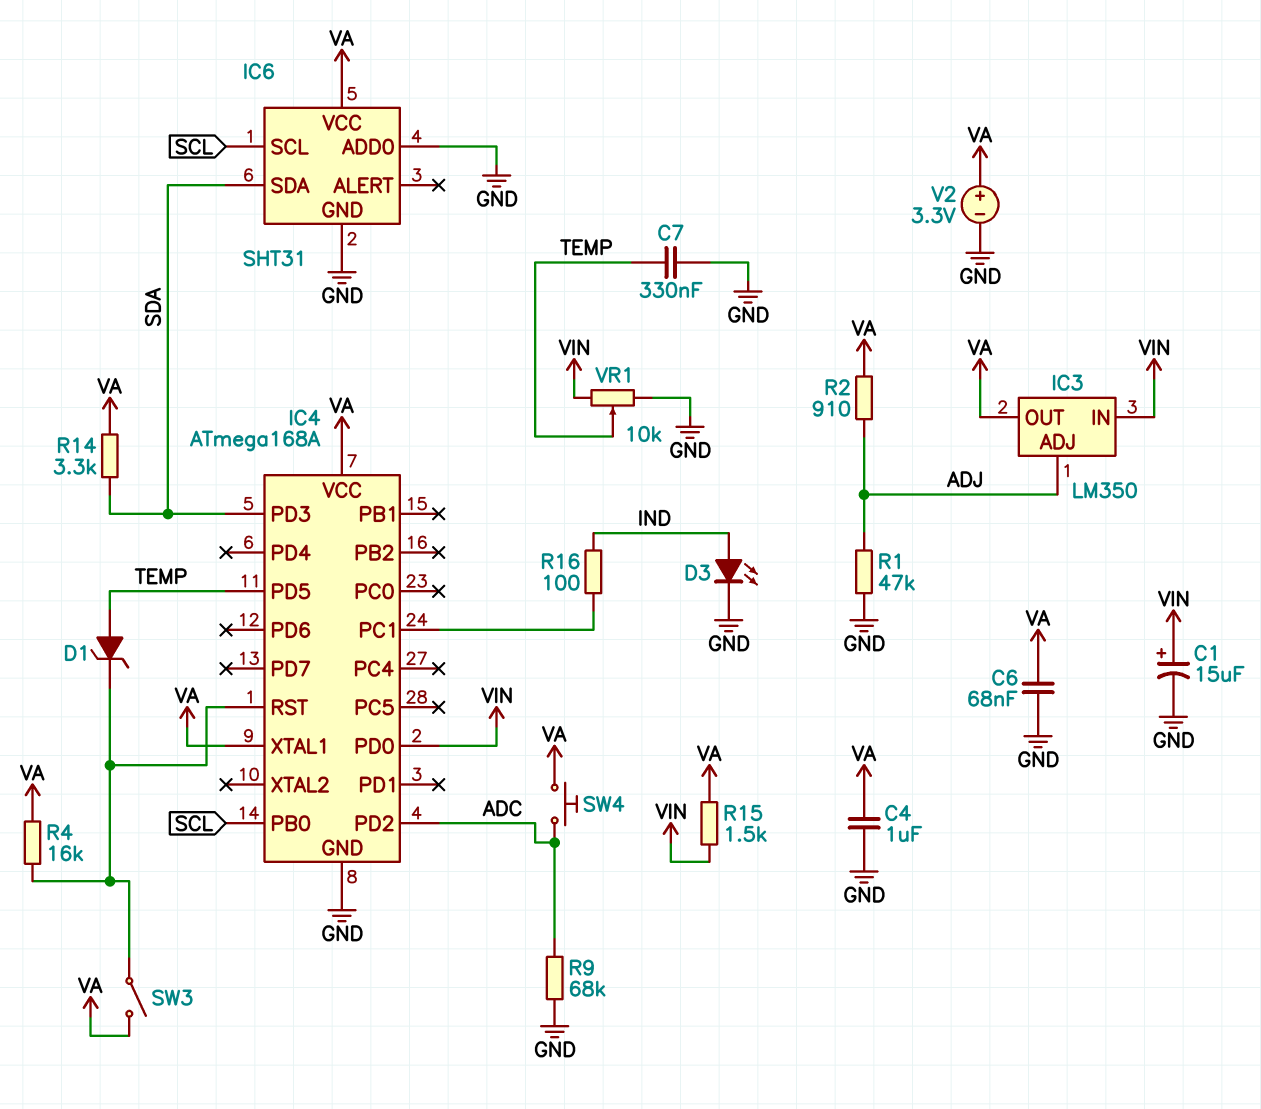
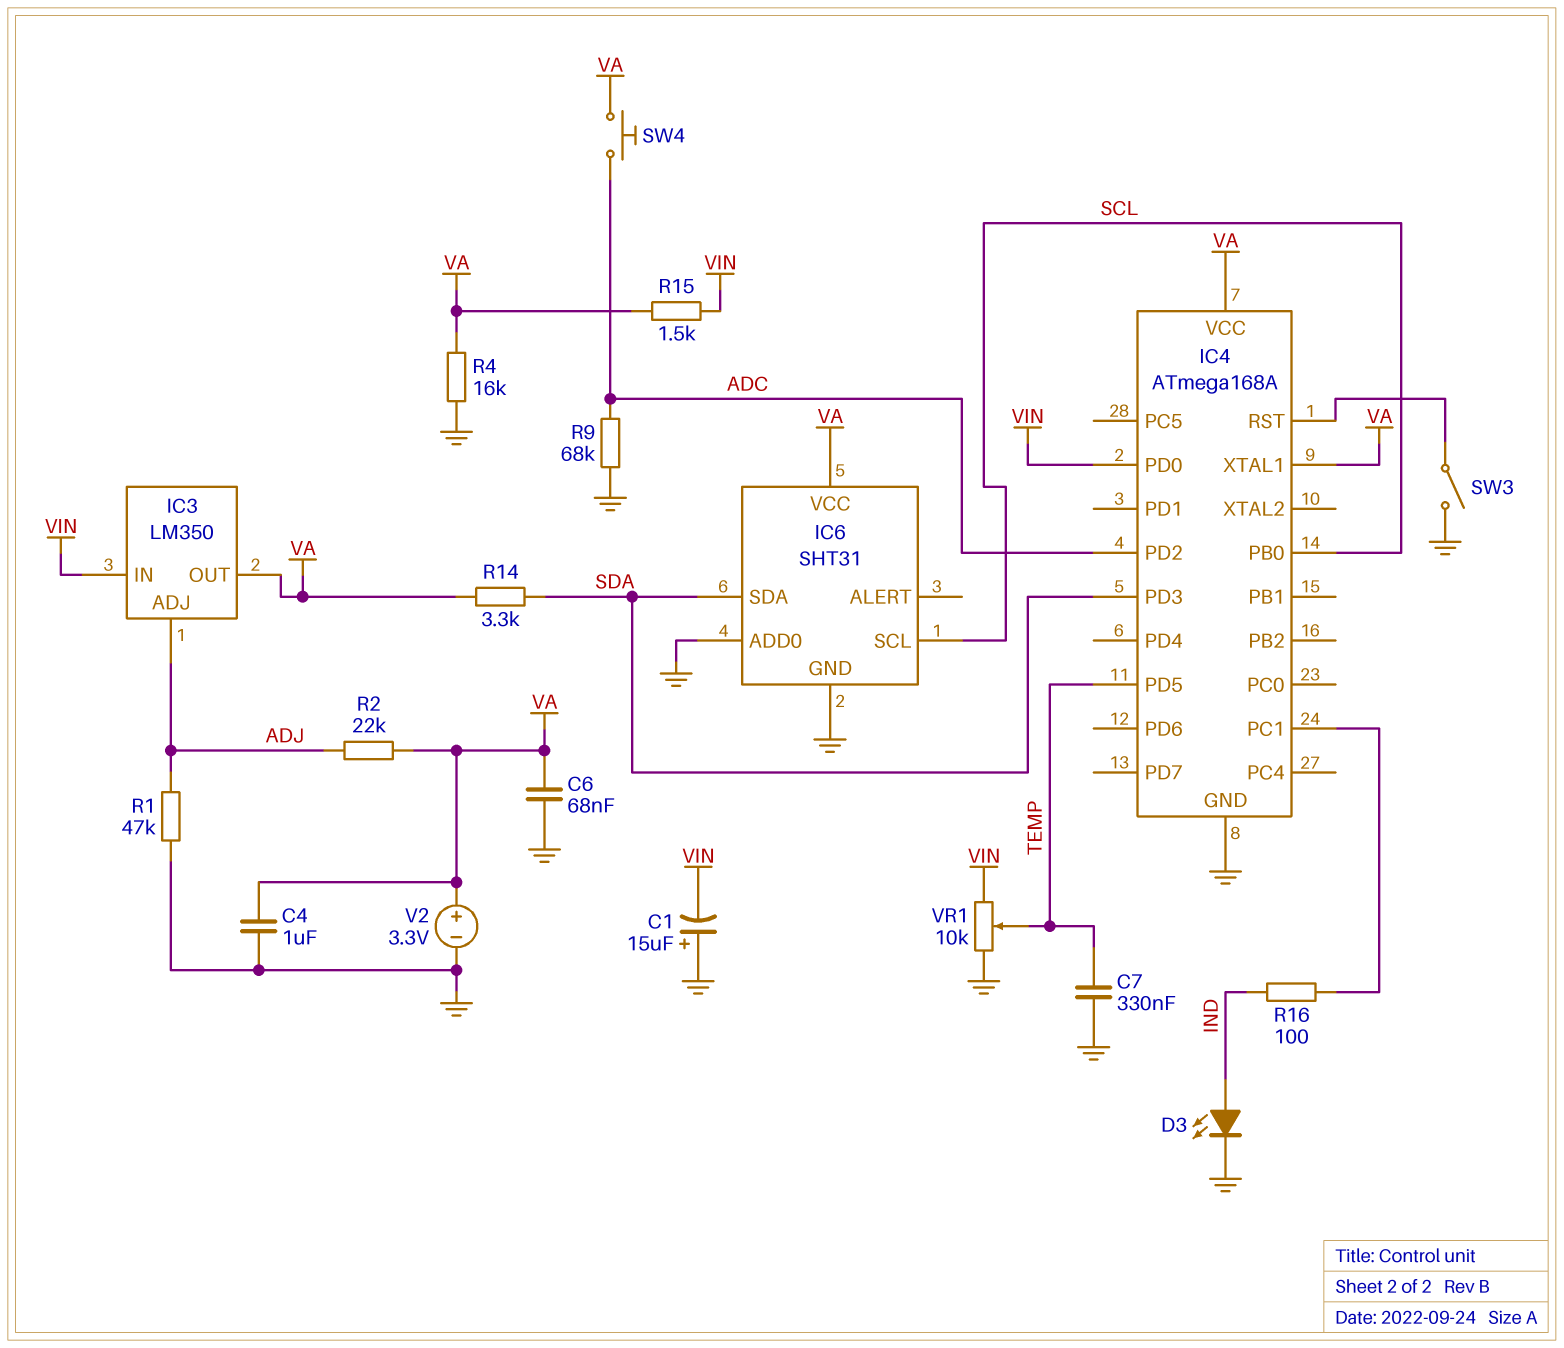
C1: 15uF (plus VIN, minus GND) -> 15uF (plus GND, minus VIN)
D1: zener (A TEMP, K IC4/RST) -> none
R2: 910 (ADJ, VA) -> 22k (ADJ, VA)
R4: 16k (IC4/RST, VA) -> 16k (GND, VA)
SW3: switch (IC4/RST, VA) -> switch (GND, IC4/RST)

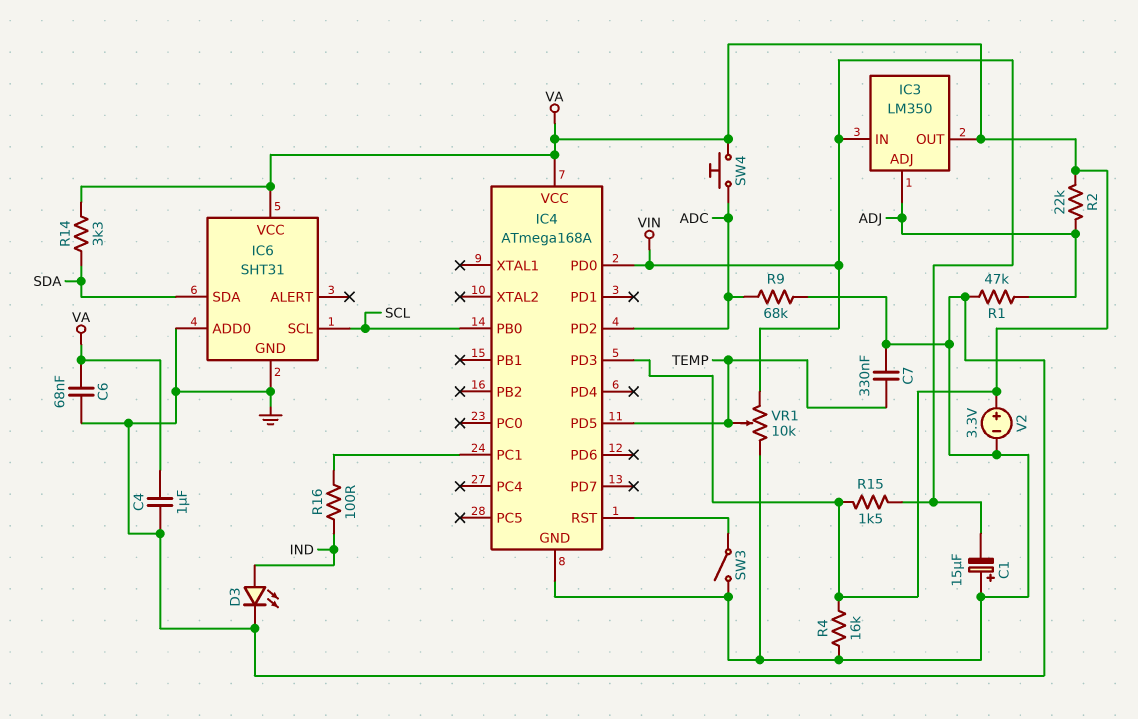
IC4 pin PD3: SDA -> VA
IC4 pin XTAL1: VA -> none

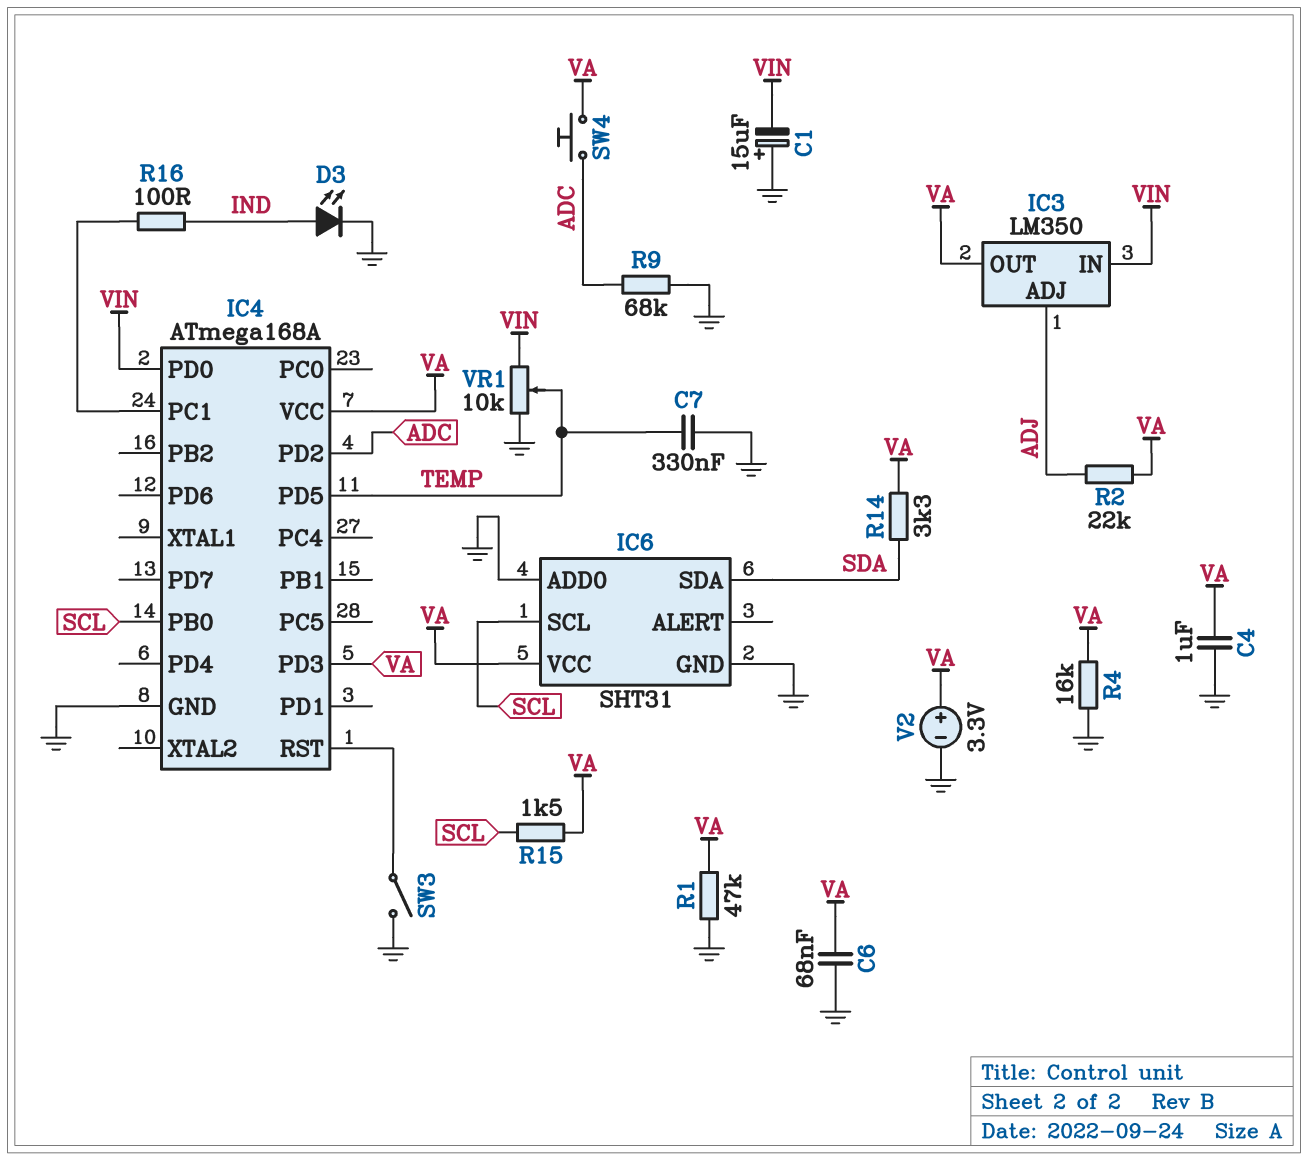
R1: 47k (ADJ, GND) -> 47k (GND, VA)
R15: 1.5k (VA, VIN) -> 1.5k (SCL, VA)

